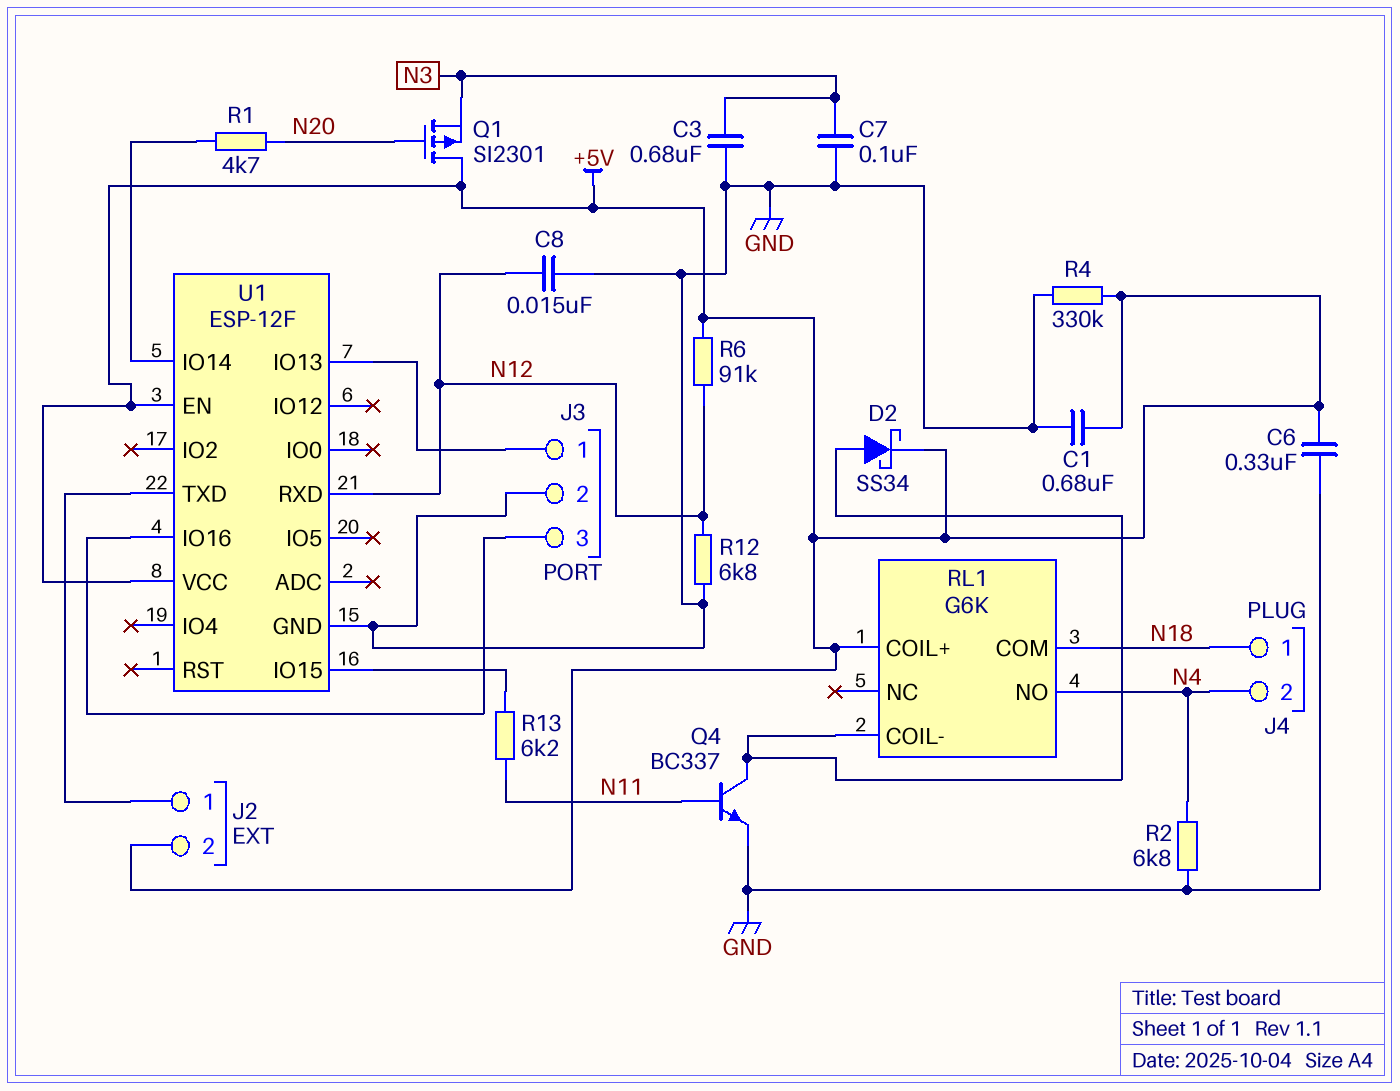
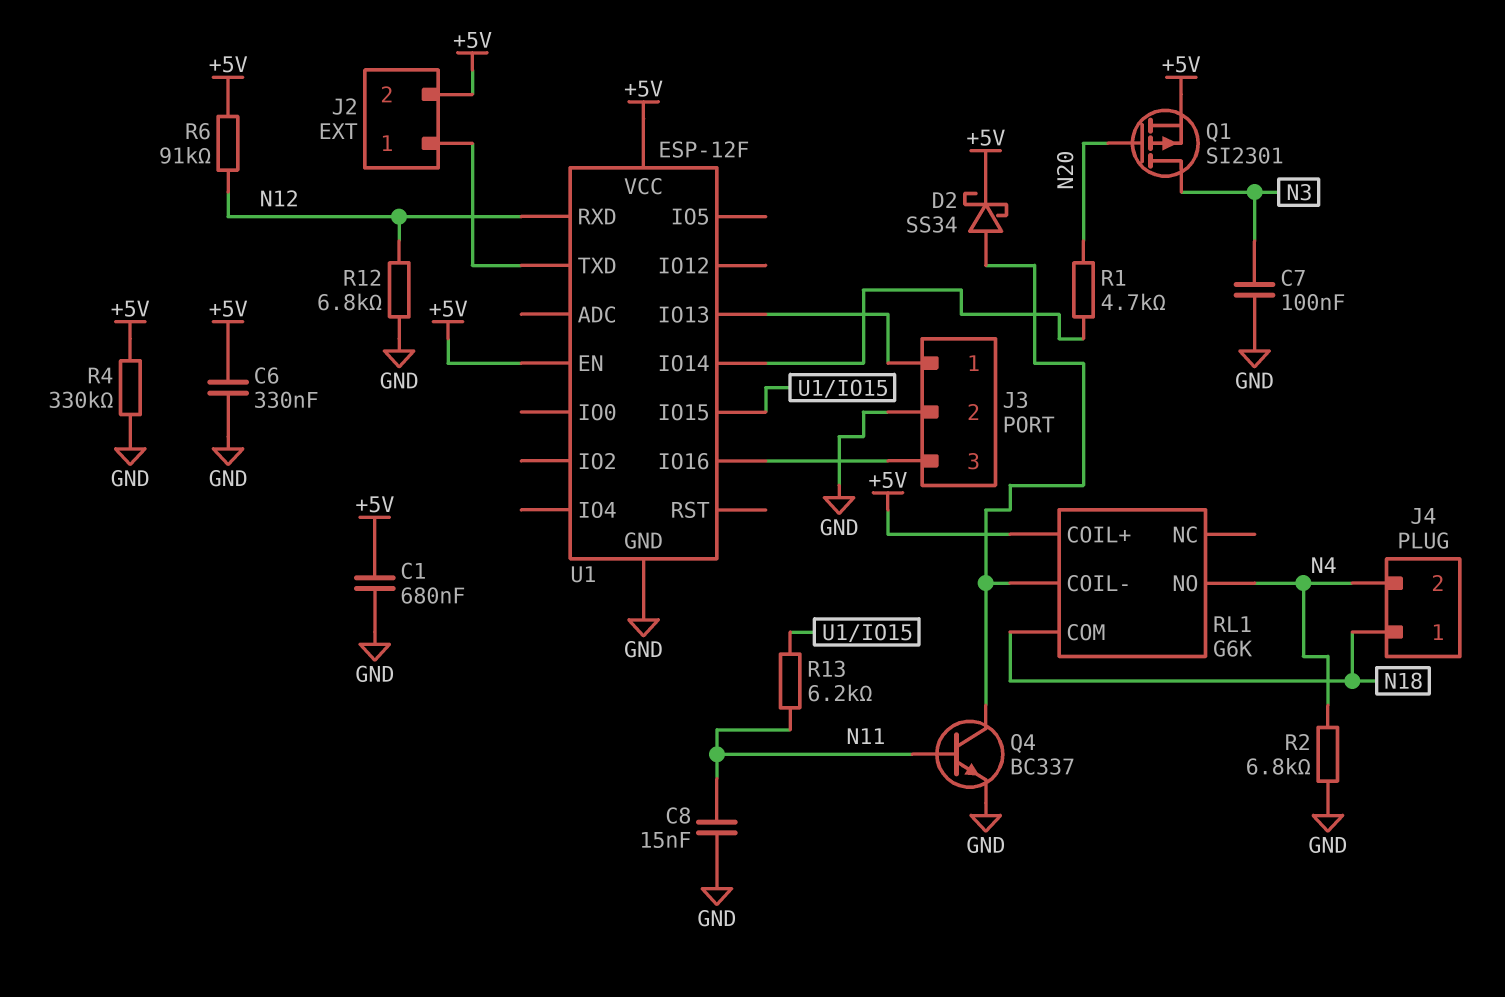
C3: 680nF (GND, N3) -> none
C8: 15nF (GND, N12) -> 15nF (GND, N11)
Q1: PMOS SI2301 (G N20, D +5V, S N3) -> PMOS SI2301 (G N20, D N3, S +5V)

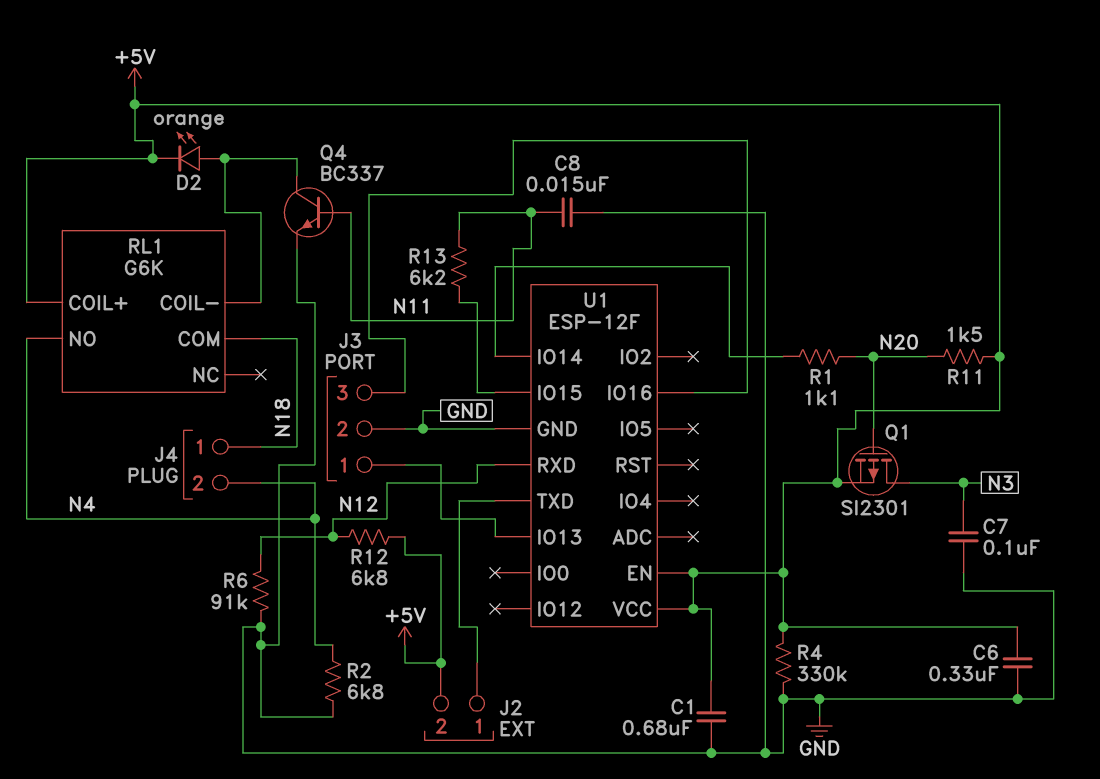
D2: schottky SS34 (A RL1/COIL-, K +5V) -> LED orange (A RL1/COIL-, K +5V)
R1: 4.7k (N20, U1/IO14) -> 1.1k (N20, U1/IO14)
R6: 91k (+5V, N12) -> 91k (GND, N12)
R11: none -> 1.5k (+5V, N20)
R12: 6.8k (GND, N12) -> 6.8k (+5V, N12)

